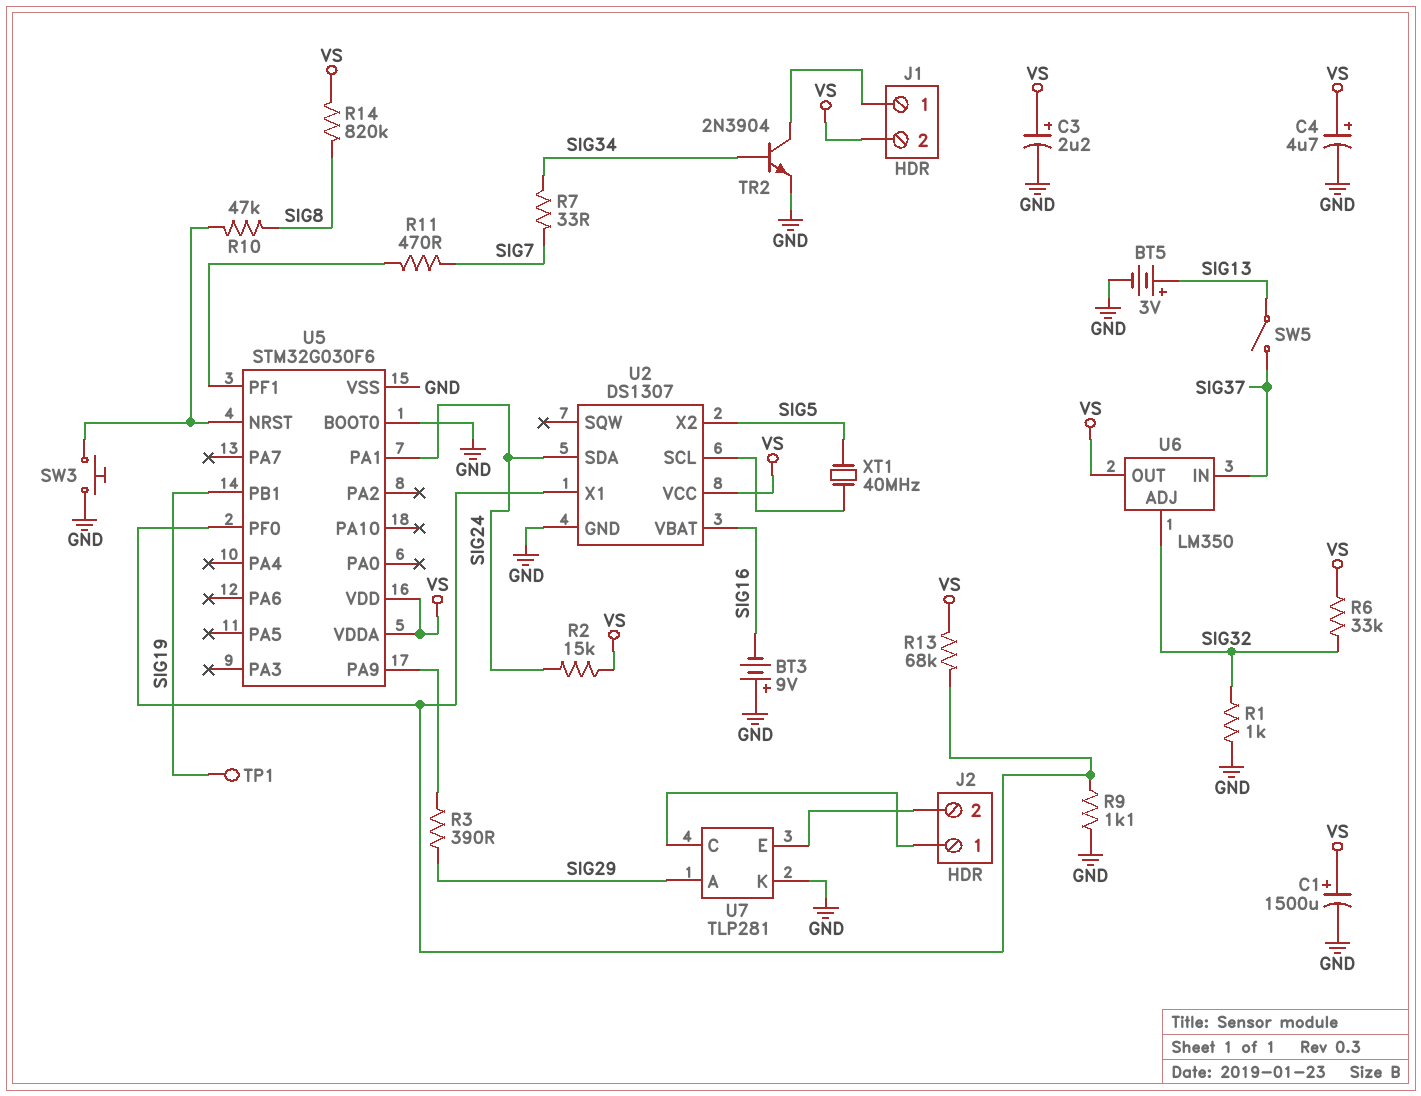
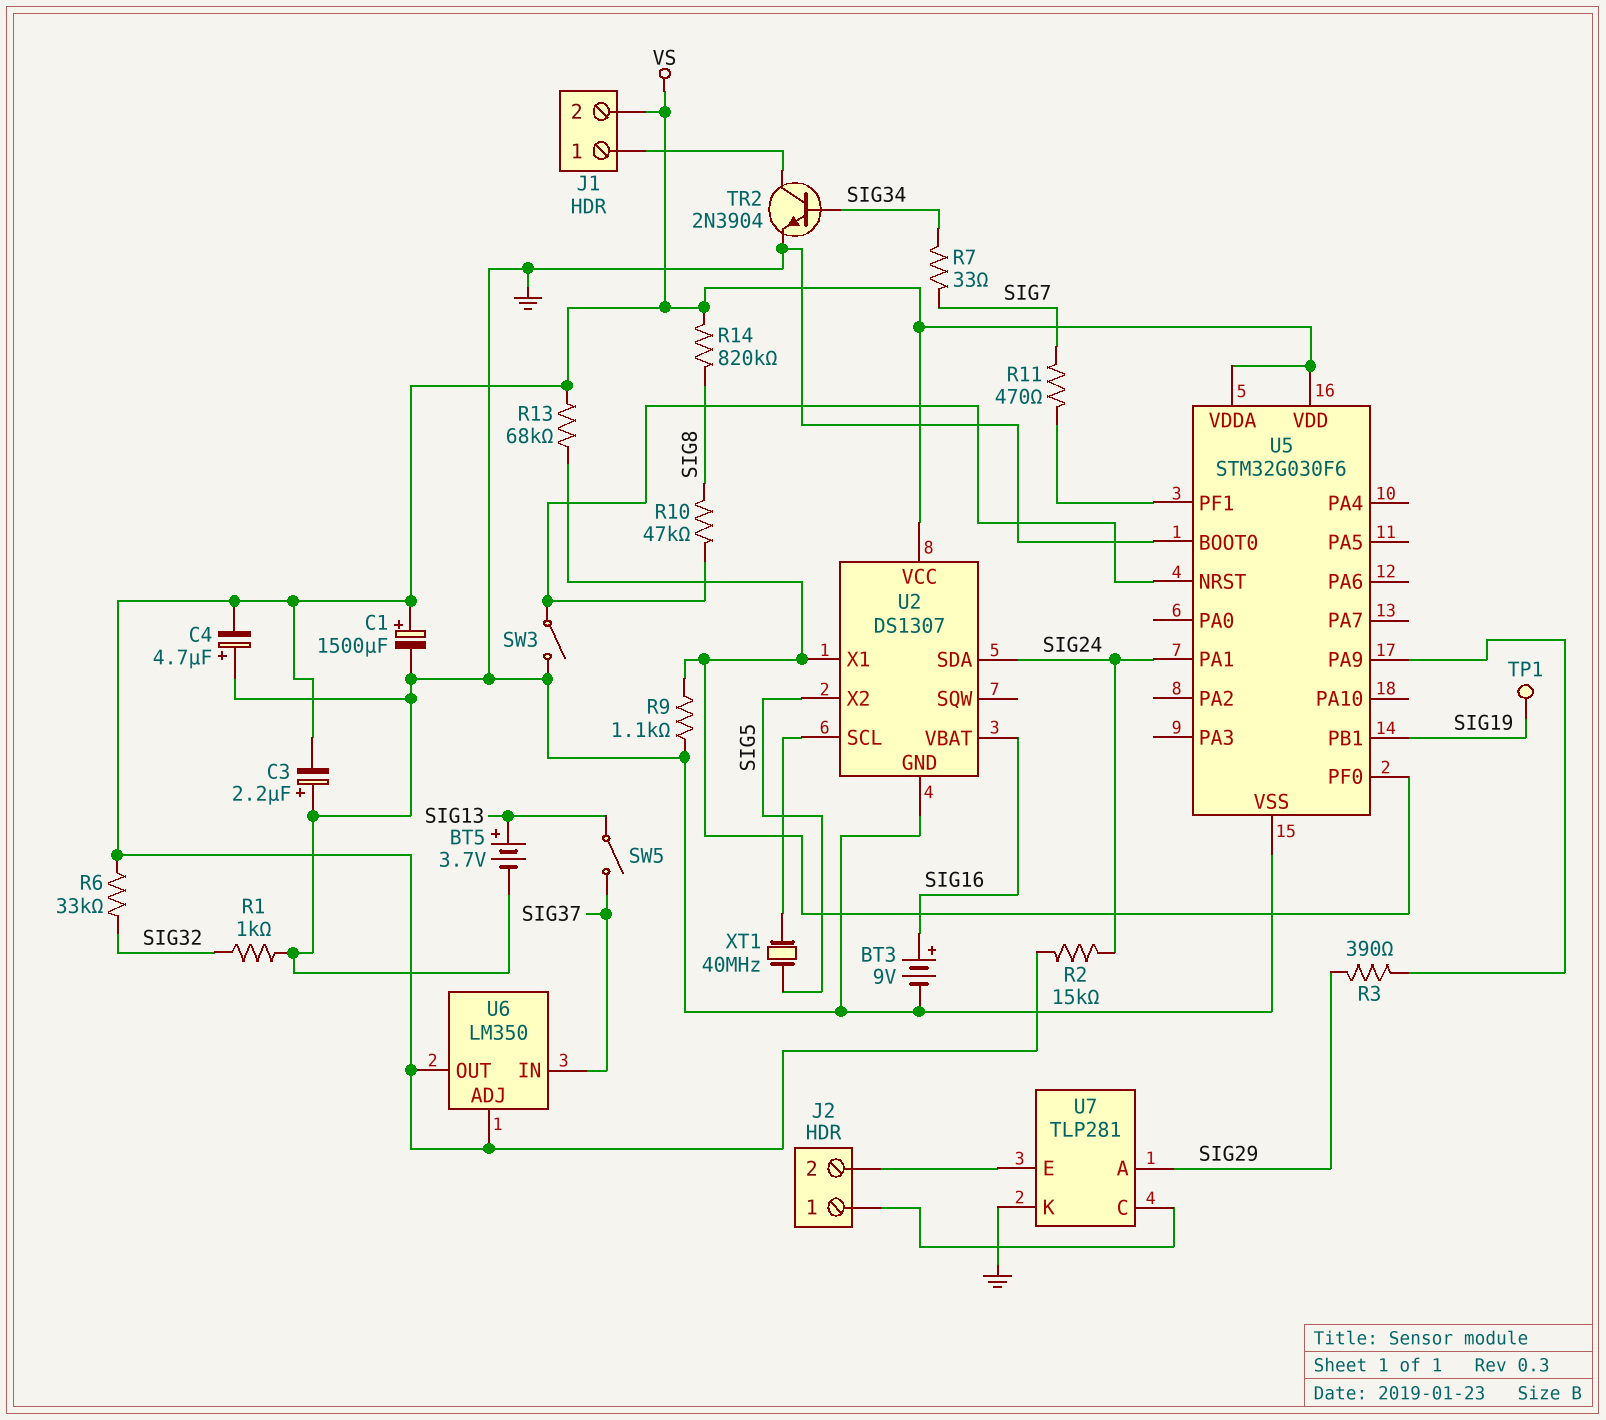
BT3: 9V (plus GND, minus SIG16) -> 9V (plus SIG16, minus GND)
BT5: 3V (plus SIG13, minus GND) -> 3.7V (plus SIG13, minus GND)
C3: 2.2uF (plus VS, minus GND) -> 2.2uF (plus GND, minus VS)
C4: 4.7uF (plus VS, minus GND) -> 4.7uF (plus GND, minus VS)
SW3: button (GND, U5/NRST) -> switch (GND, U5/NRST)
U6 pin ADJ: SIG32 -> VS

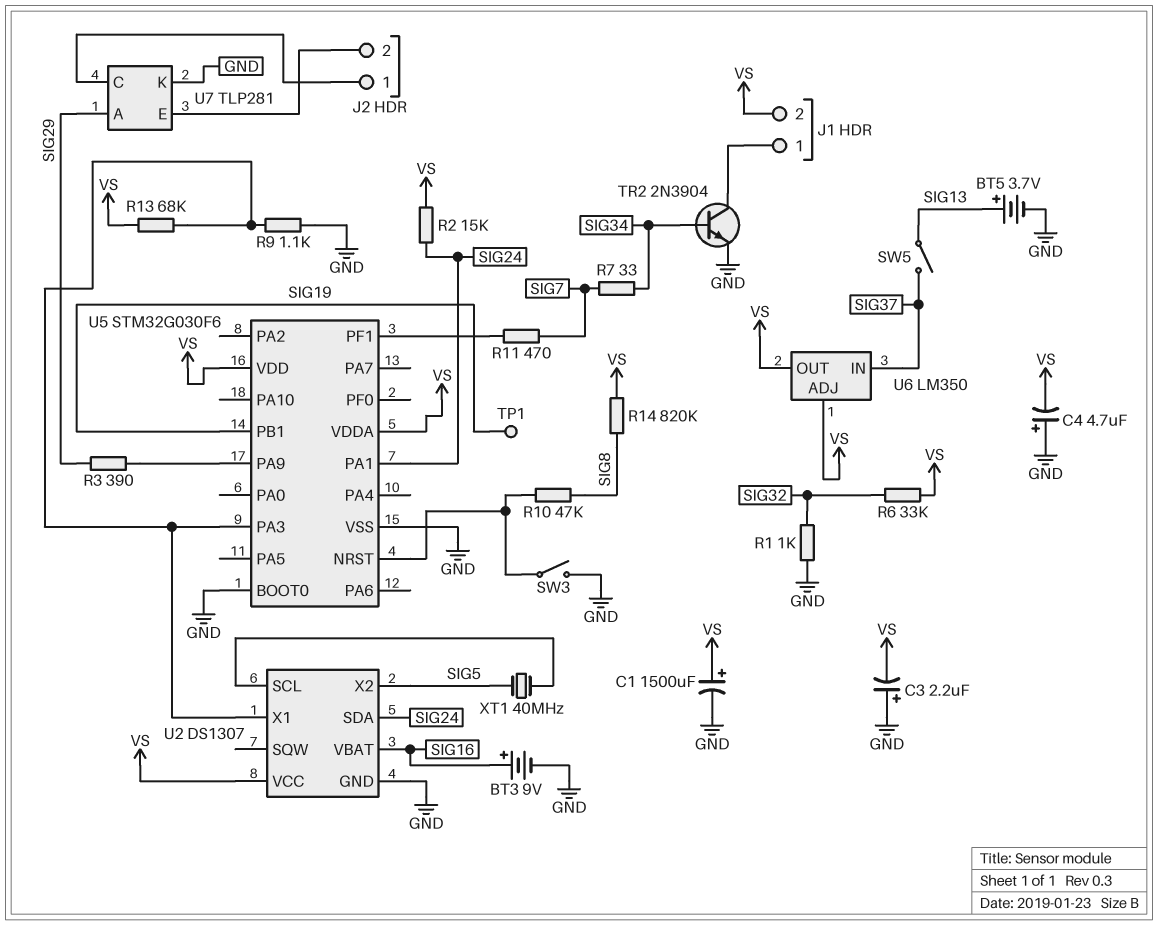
U5 pin PA3: none -> U2/X1
U5 pin PF0: U2/X1 -> none

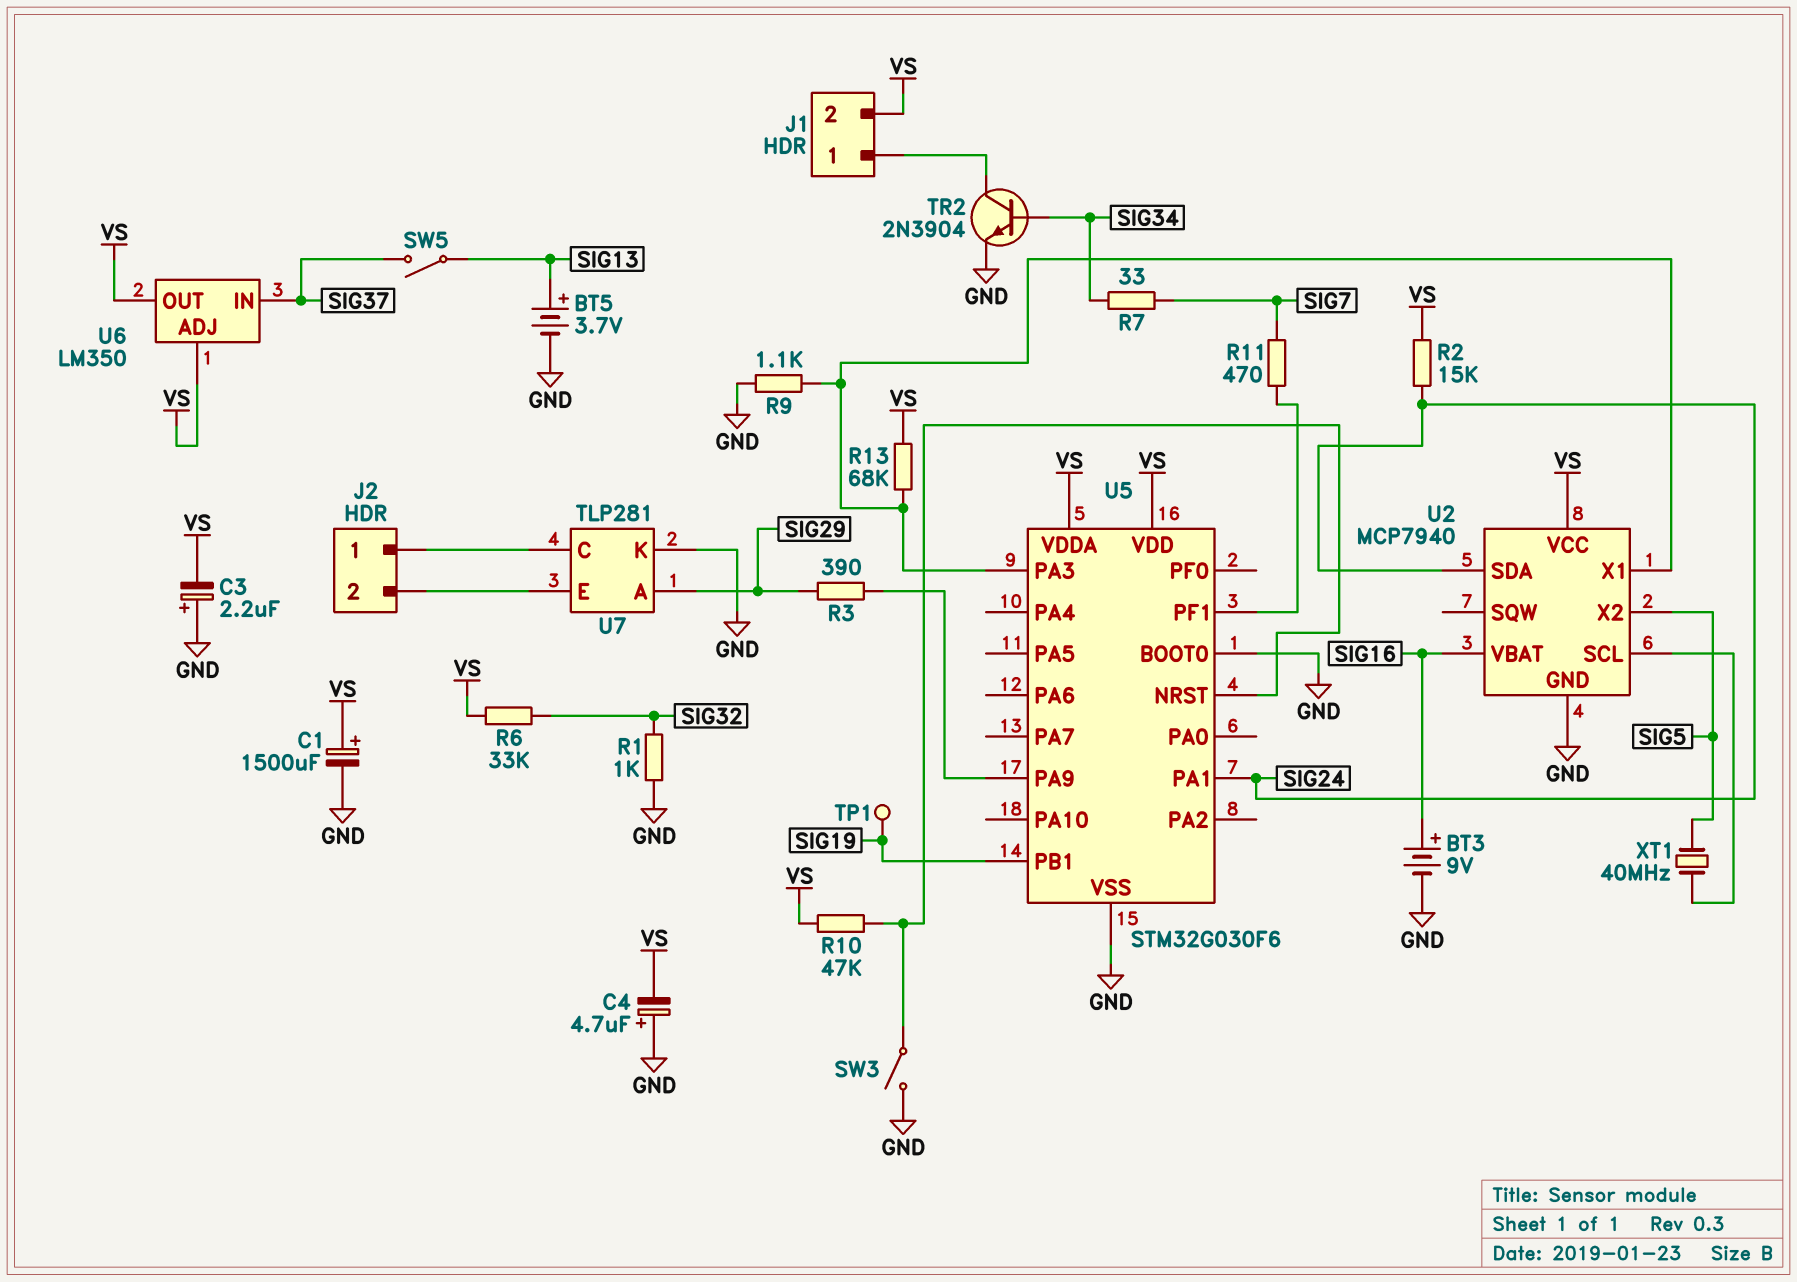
R10: 47k (SIG8, U5/NRST) -> 47k (U5/NRST, VS)
R14: 820k (SIG8, VS) -> none
U2: DS1307 -> MCP7940

